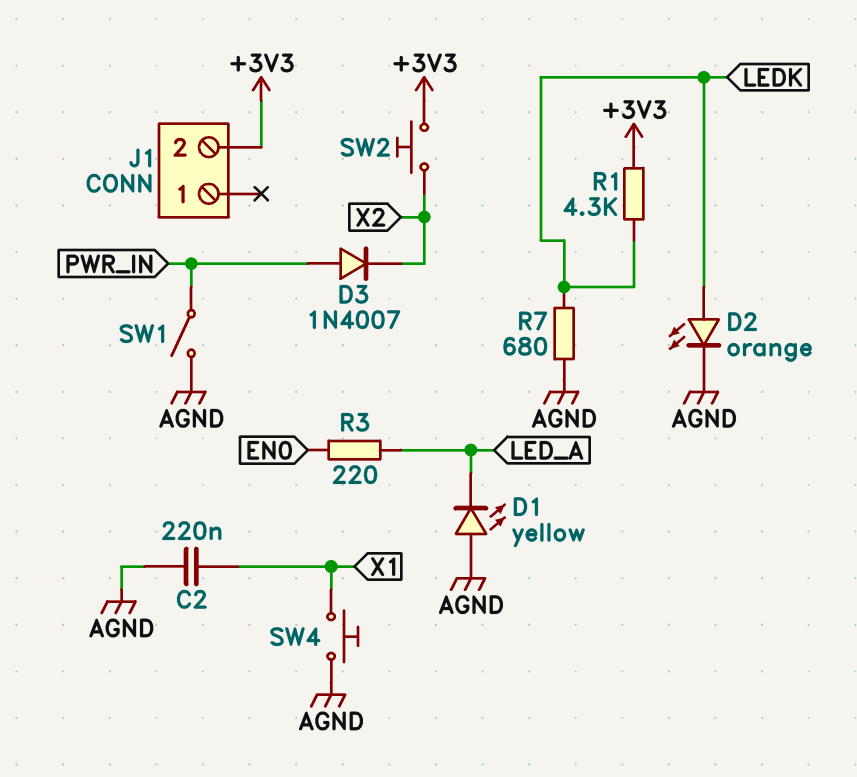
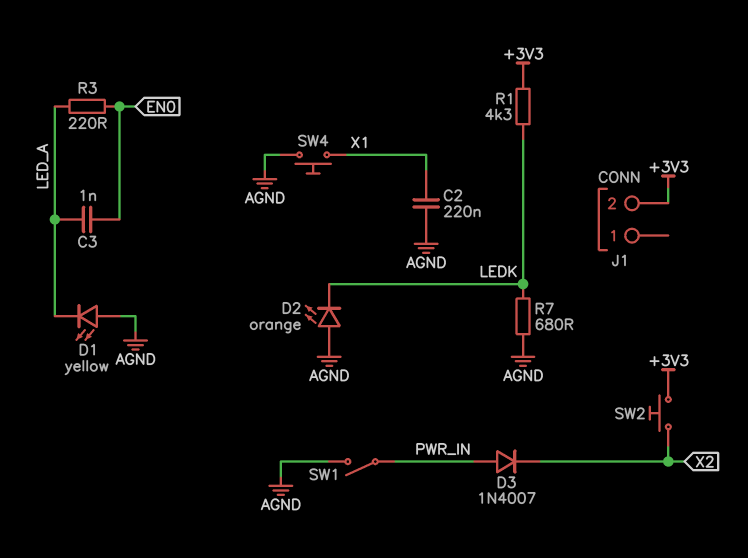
C3: none -> 1nF (EN0, LED_A)
D2: LED orange (A LEDK, K AGND) -> LED orange (A AGND, K LEDK)

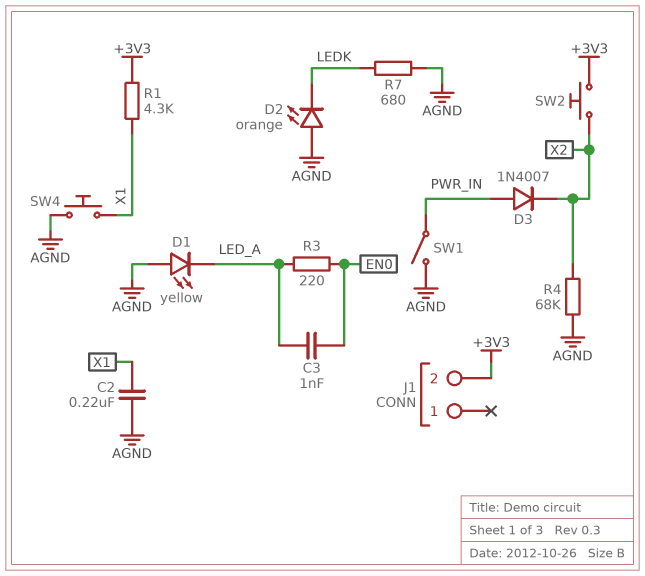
R1: 4.3k (+3V3, LEDK) -> 4.3k (+3V3, X1)
R4: none -> 68k (AGND, X2)

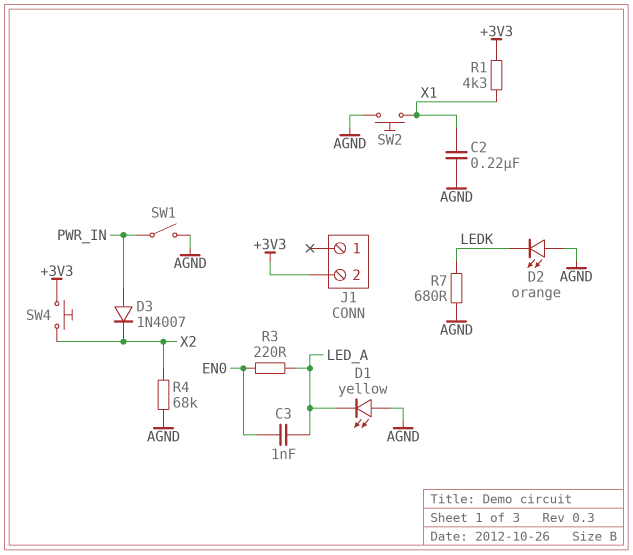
SW2: button (+3V3, X2) -> button (AGND, X1)
SW4: button (AGND, X1) -> button (+3V3, X2)

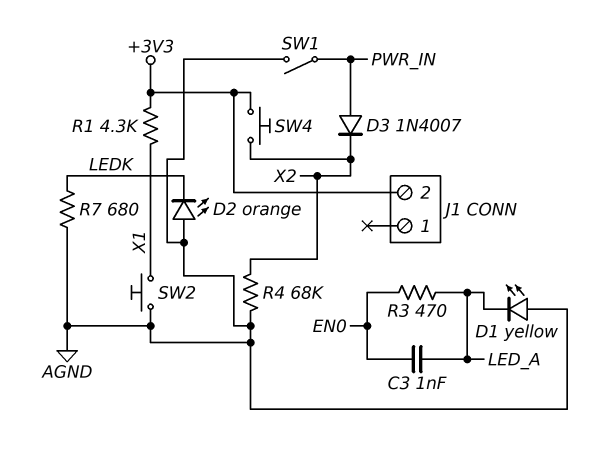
C2: 220nF (AGND, X1) -> none
R3: 220 (EN0, LED_A) -> 470 (EN0, LED_A)

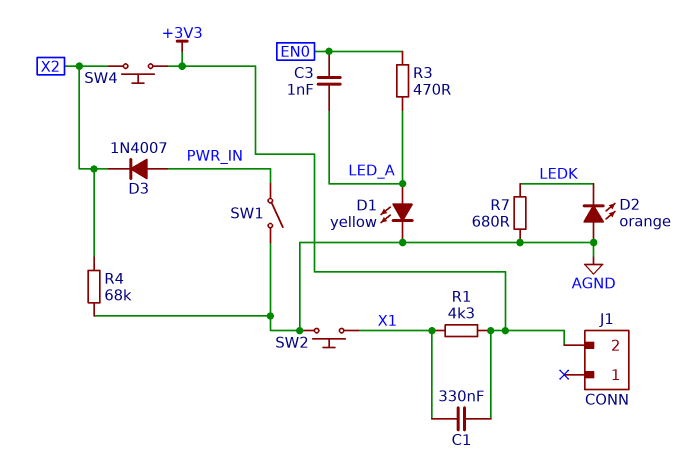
C1: none -> 330nF (+3V3, X1)
D1: LED yellow (A AGND, K LED_A) -> LED yellow (A LED_A, K AGND)

